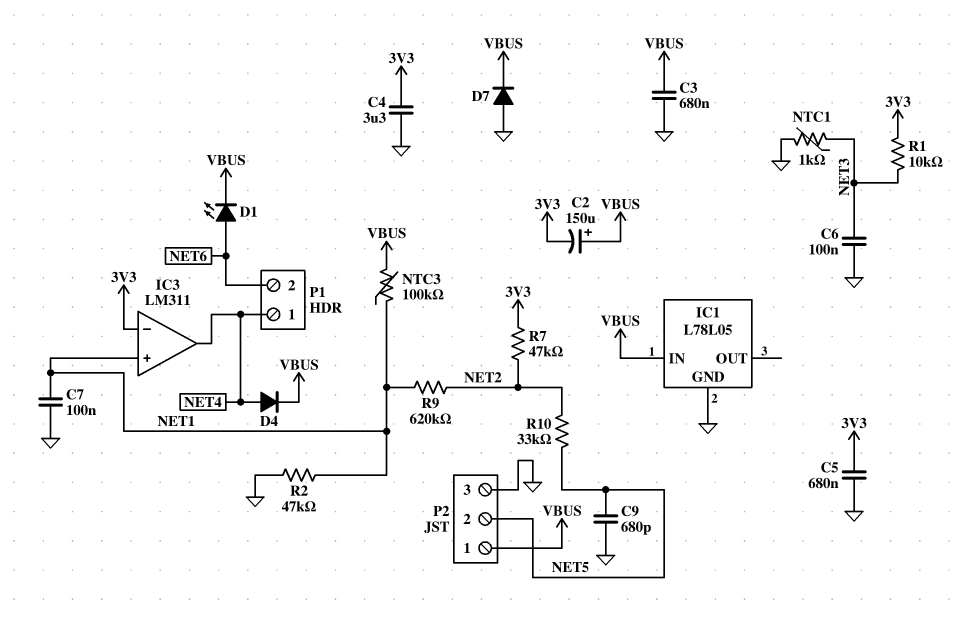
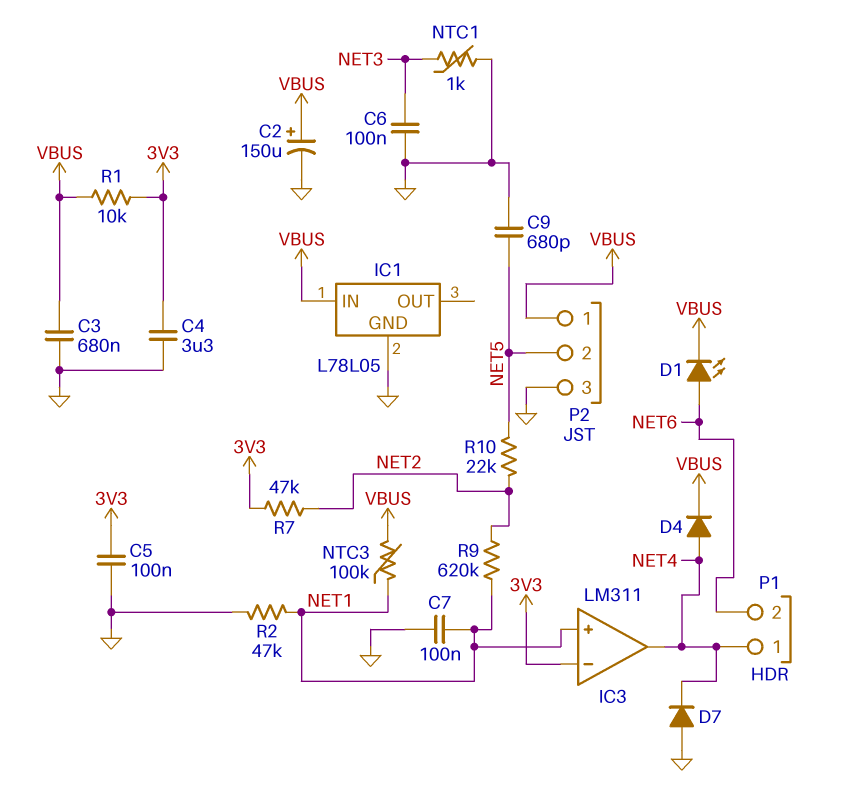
C2: 150uF (plus VBUS, minus 3V3) -> 150uF (plus VBUS, minus GND)
C5: 680nF (3V3, GND) -> 100nF (3V3, GND)
D7: diode (A GND, K VBUS) -> diode (A GND, K NET4)
R1: 10k (3V3, NET3) -> 10k (3V3, VBUS)
R10: 33k (NET2, NET5) -> 22k (NET2, NET5)

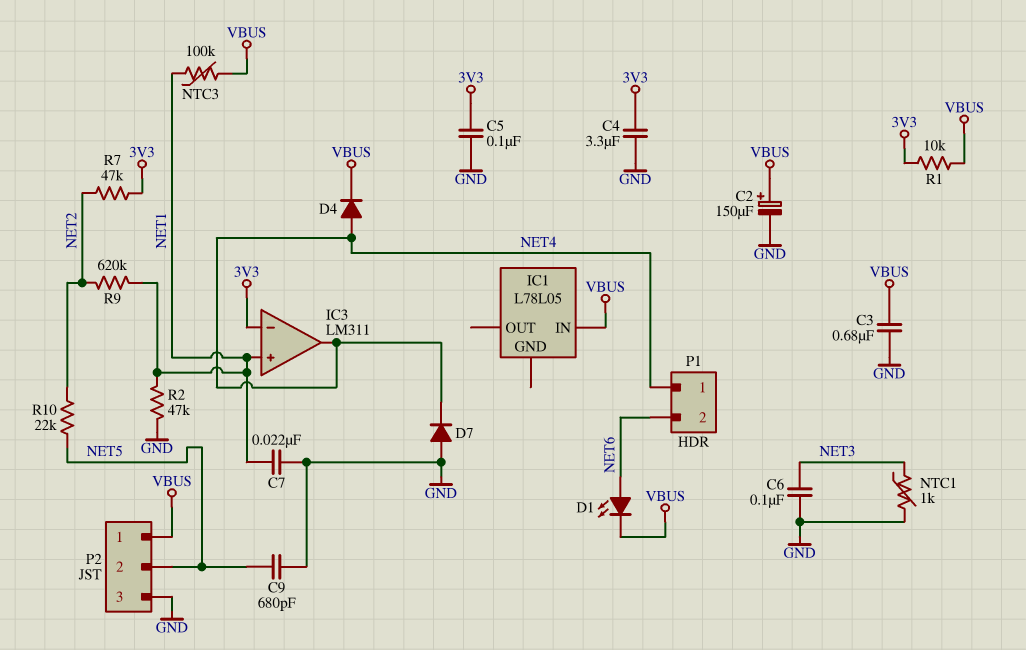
C7: 100nF (GND, NET1) -> 22nF (GND, NET1)
IC1 pin GND: GND -> none

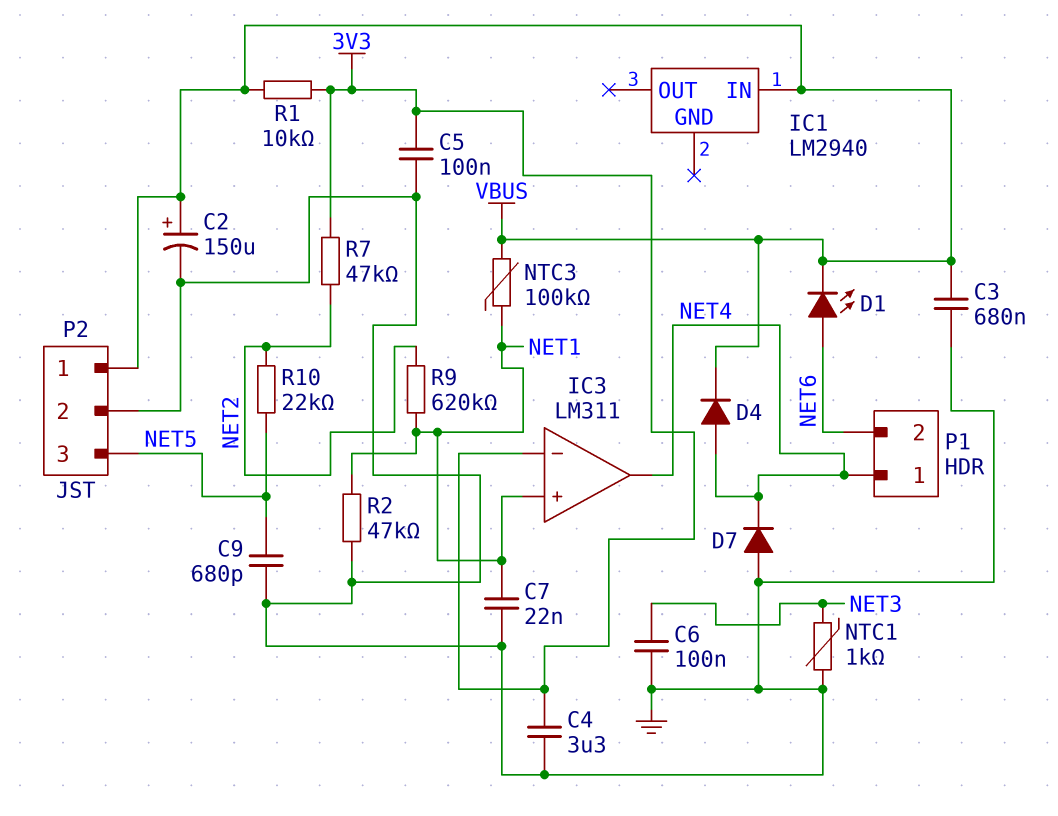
IC1: L78L05 -> LM2940
P2 pin 2: NET5 -> GND
P2 pin 3: GND -> NET5

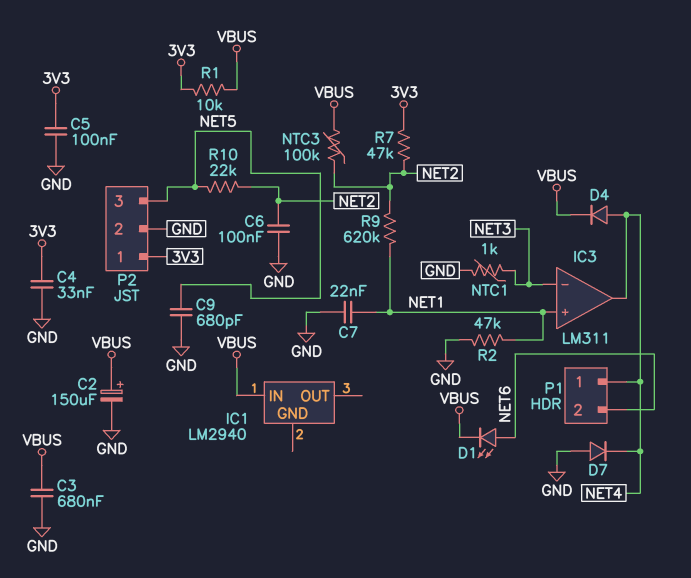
C4: 3.3uF (3V3, GND) -> 33nF (3V3, GND)
C6: 100nF (GND, NET3) -> 100nF (GND, NET2)
IC3 pin in-: 3V3 -> NET3
NTC3: 100k (NET1, VBUS) -> 100k (NET2, VBUS)
P2 pin 1: VBUS -> 3V3

